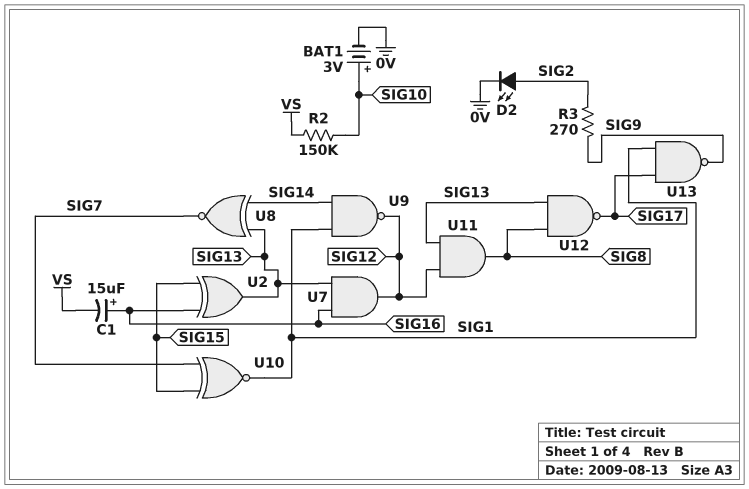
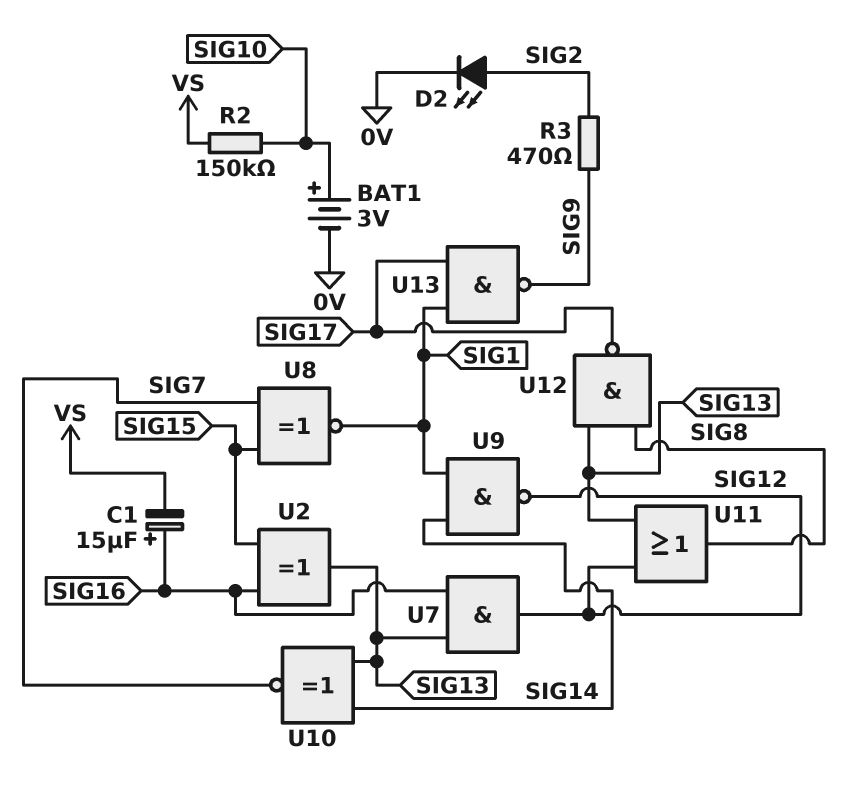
R3: 270 (SIG2, SIG9) -> 470 (SIG2, SIG9)
U8: XNOR (in SIG13, in SIG14, out SIG7) -> XNOR (in SIG7, in SIG15, out SIG1)
U10: XNOR (in SIG7, in SIG15, out SIG1) -> XNOR (in SIG13, in SIG14, out SIG7)
U11: AND (in SIG12, in SIG13, out SIG8) -> OR (in SIG12, in SIG13, out SIG8)

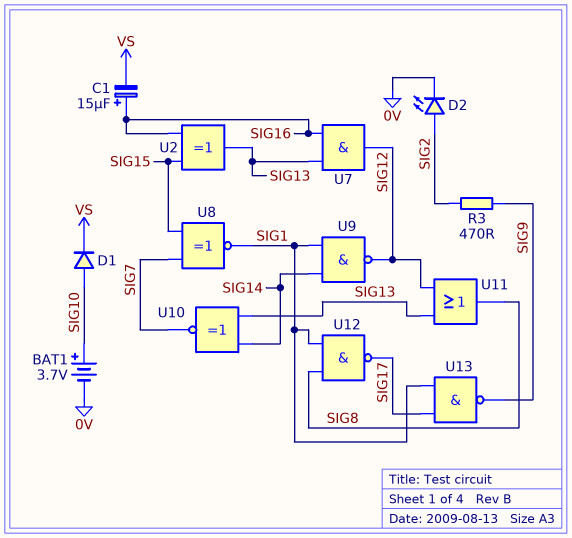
BAT1: 3V (plus SIG10, minus 0V) -> 3.7V (plus SIG10, minus 0V)
D1: none -> diode (A SIG10, K VS)
R2: 150k (SIG10, VS) -> none
U12: NAND (in SIG8, in SIG13, out SIG17) -> NAND (in SIG1, in SIG8, out SIG17)

